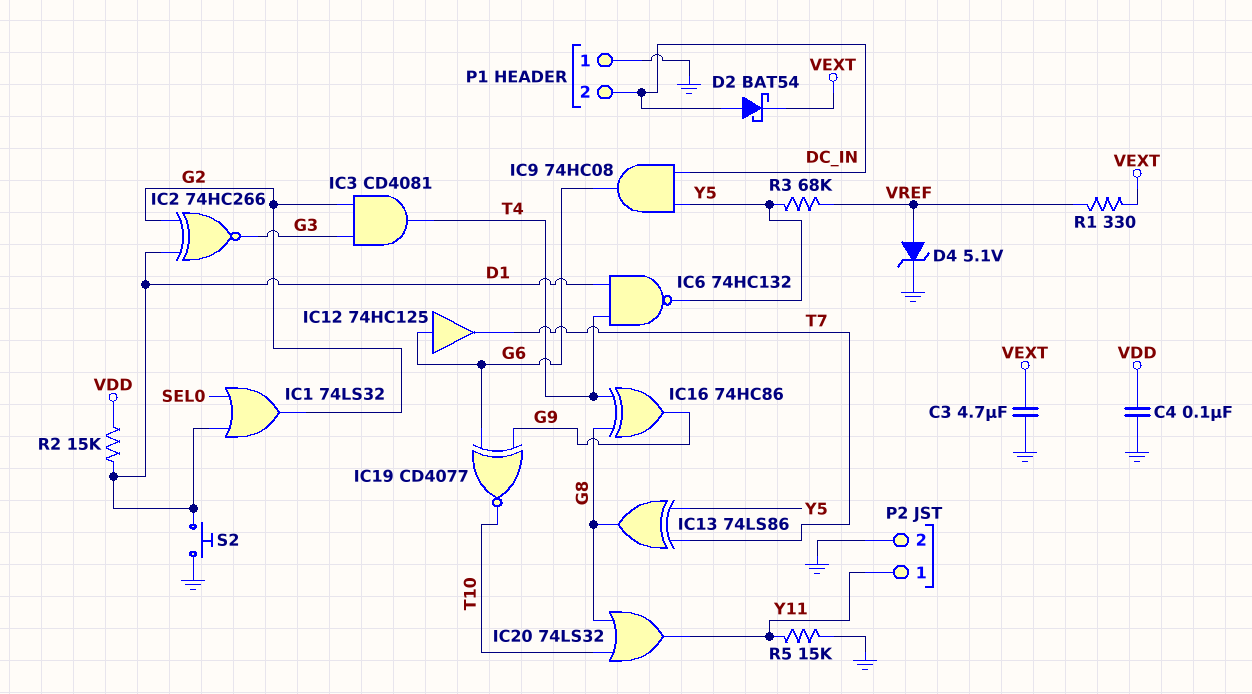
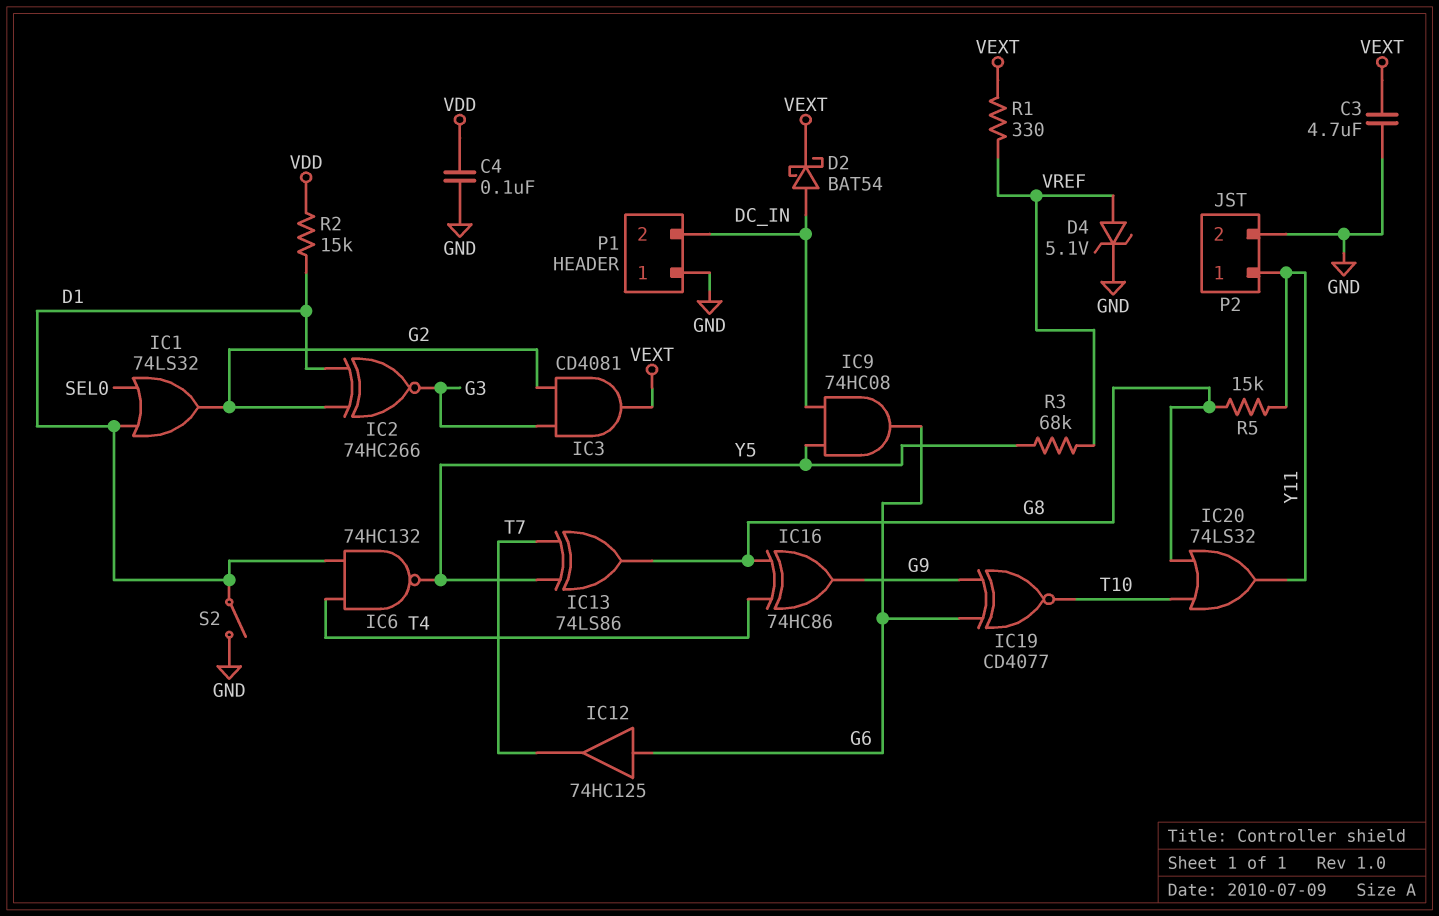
IC3: AND CD4081 (in G2, in G3, out T4) -> AND CD4081 (in G2, in G3, out VEXT)
R5: 15k (GND, Y11) -> 15k (G8, Y11)
S2: button (D1, GND) -> switch (D1, GND)

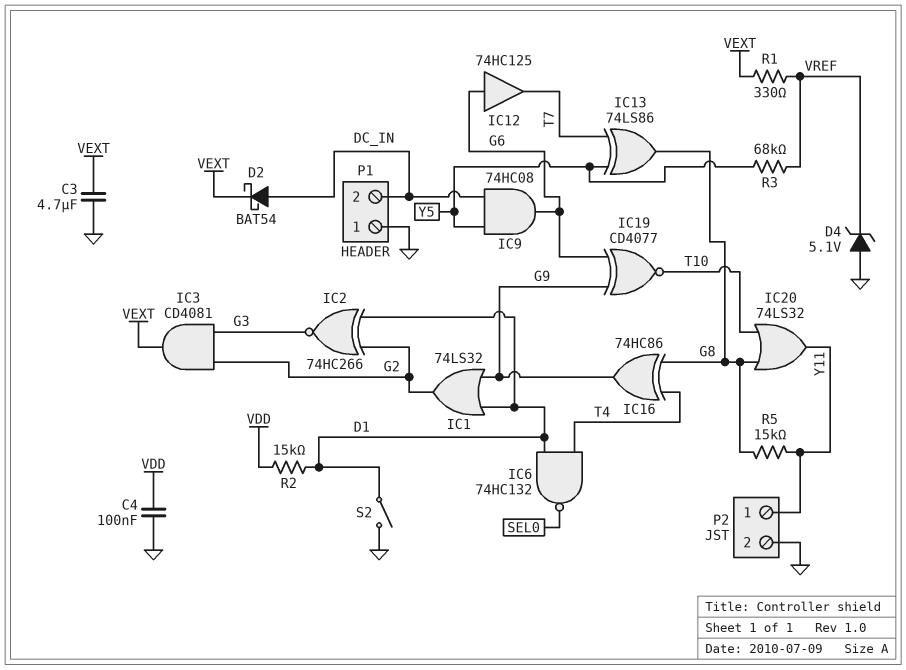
D4: zener 5.1V (A VREF, K GND) -> zener 5.1V (A GND, K VREF)
IC1: OR 74LS32 (in D1, in SEL0, out G2) -> OR 74LS32 (in D1, in G9, out G2)
IC6: NAND 74HC132 (in D1, in T4, out Y5) -> NAND 74HC132 (in D1, in T4, out SEL0)

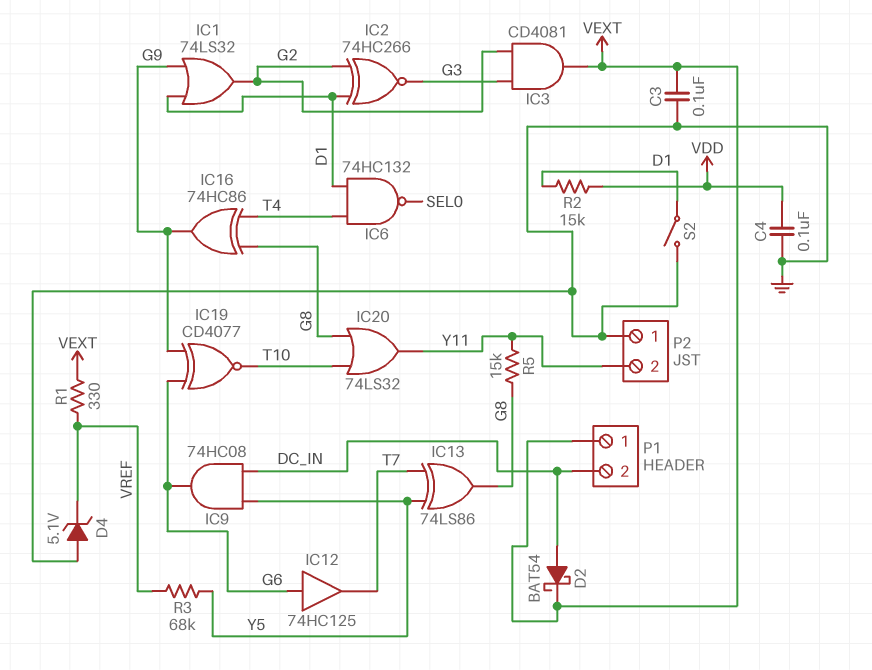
C3: 4.7uF (GND, VEXT) -> 100nF (GND, VEXT)
P1 pin 1: GND -> VEXT
P2 pin 1: Y11 -> GND
P2 pin 2: GND -> Y11

